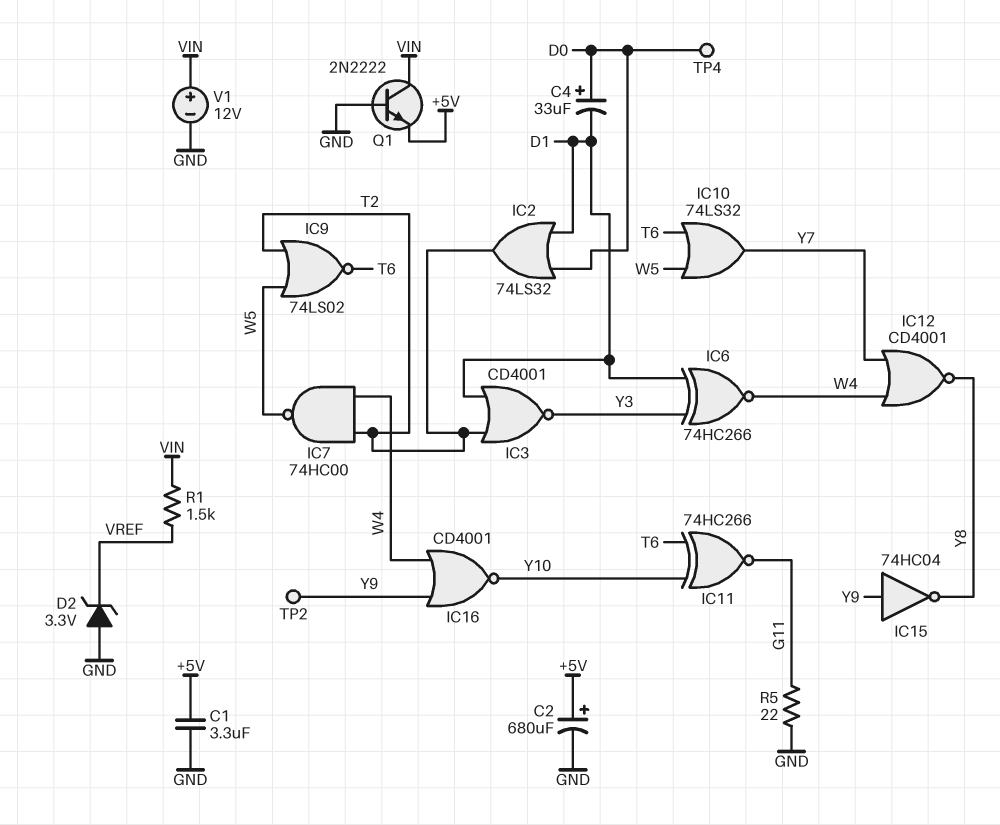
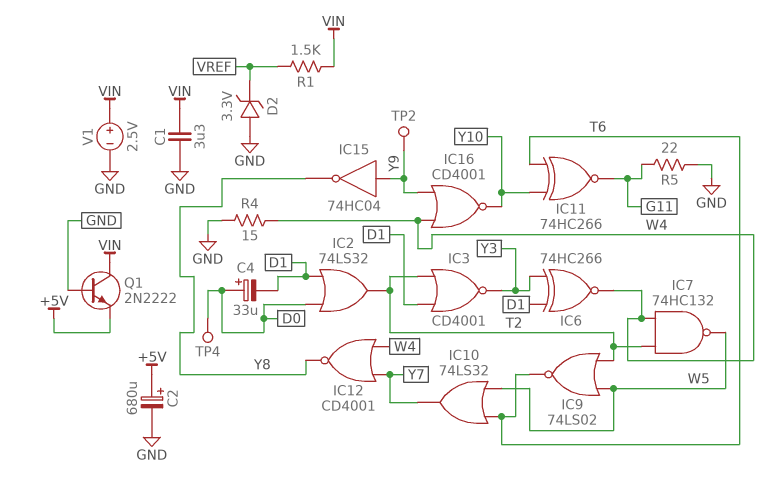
C1: 3.3uF (+5V, GND) -> 3.3uF (GND, VIN)
IC7: NAND 74HC00 (in T2, in W4, out W5) -> NAND 74HC132 (in T2, in W4, out W5)
R4: none -> 15 (GND, W4)
V1: 12V (plus VIN, minus GND) -> 2.5V (plus VIN, minus GND)

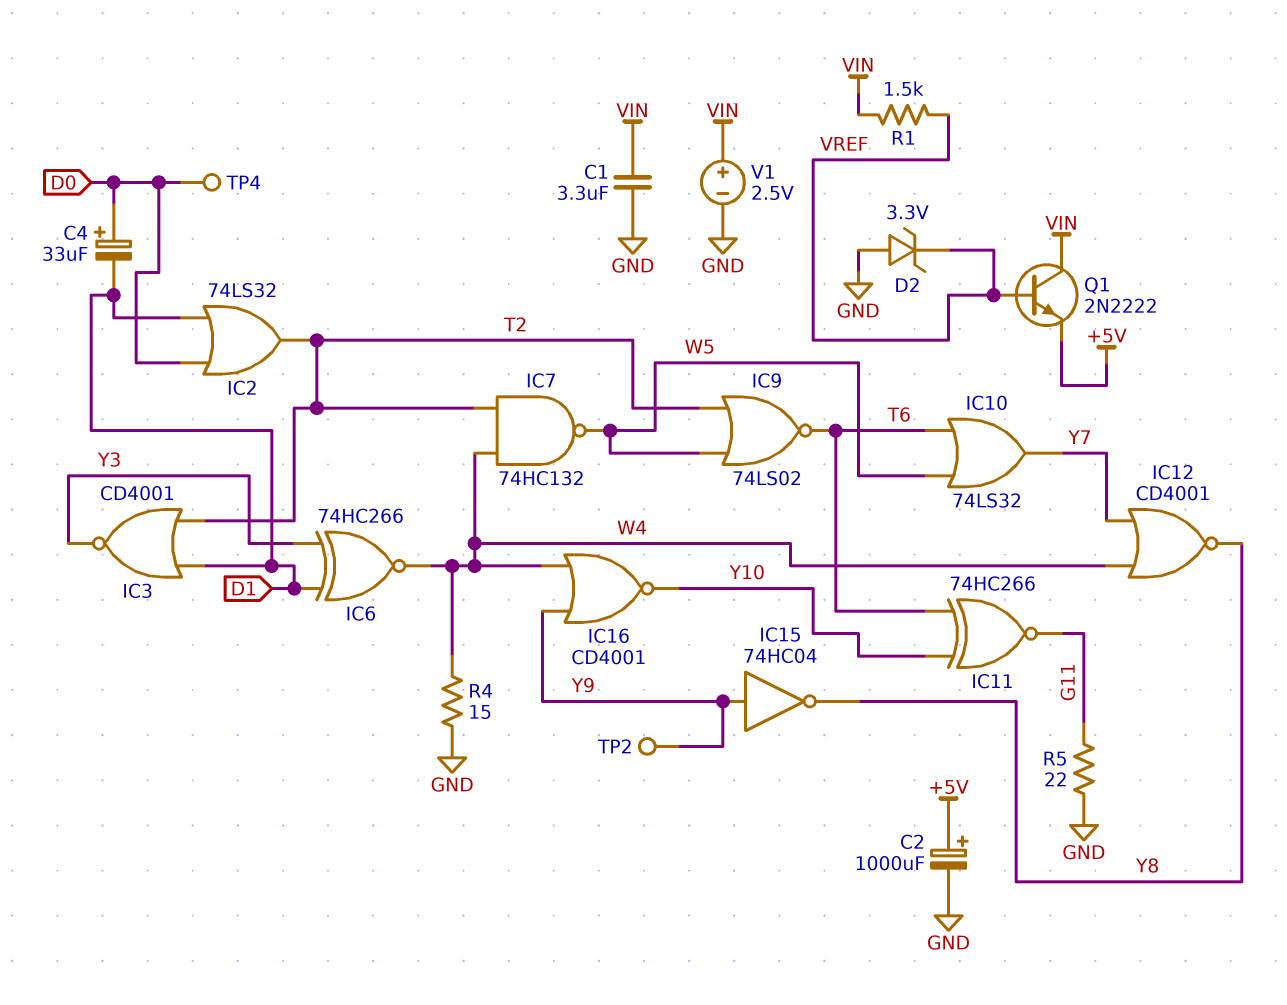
C2: 680uF (plus +5V, minus GND) -> 1000uF (plus +5V, minus GND)
Q1: NPN 2N2222 (B GND, C VIN, E +5V) -> NPN 2N2222 (B VREF, C VIN, E +5V)

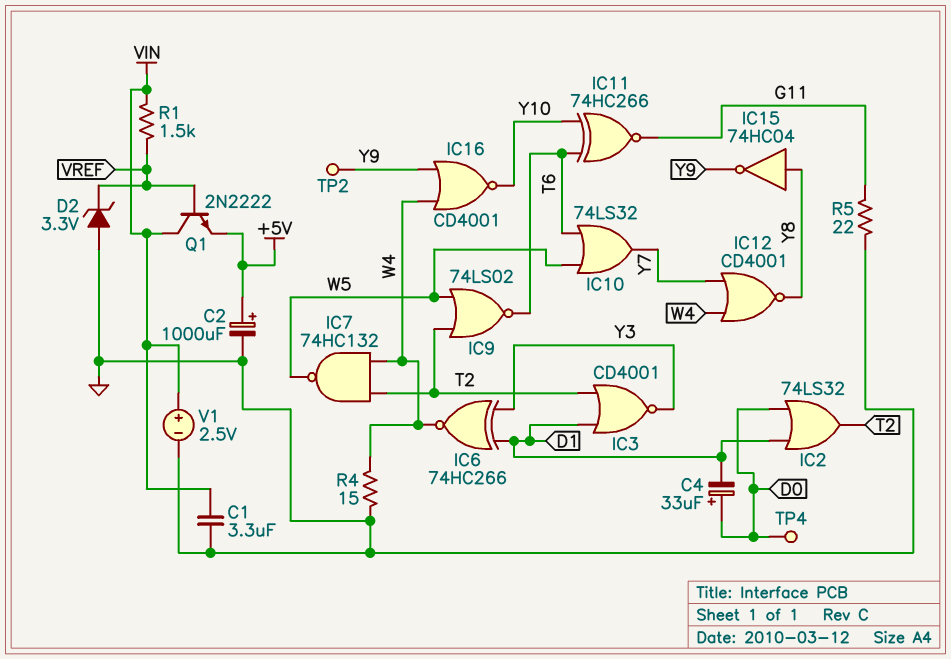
IC15: NOT 74HC04 (in Y9, out Y8) -> NOT 74HC04 (in Y8, out Y9)

